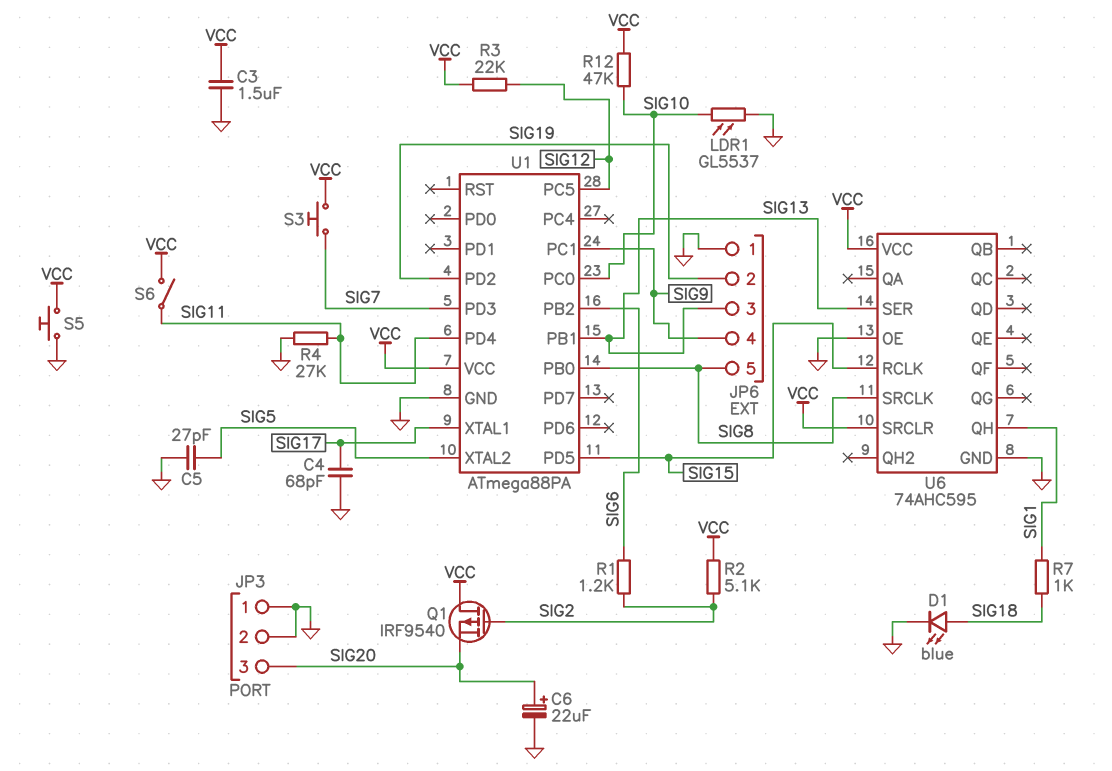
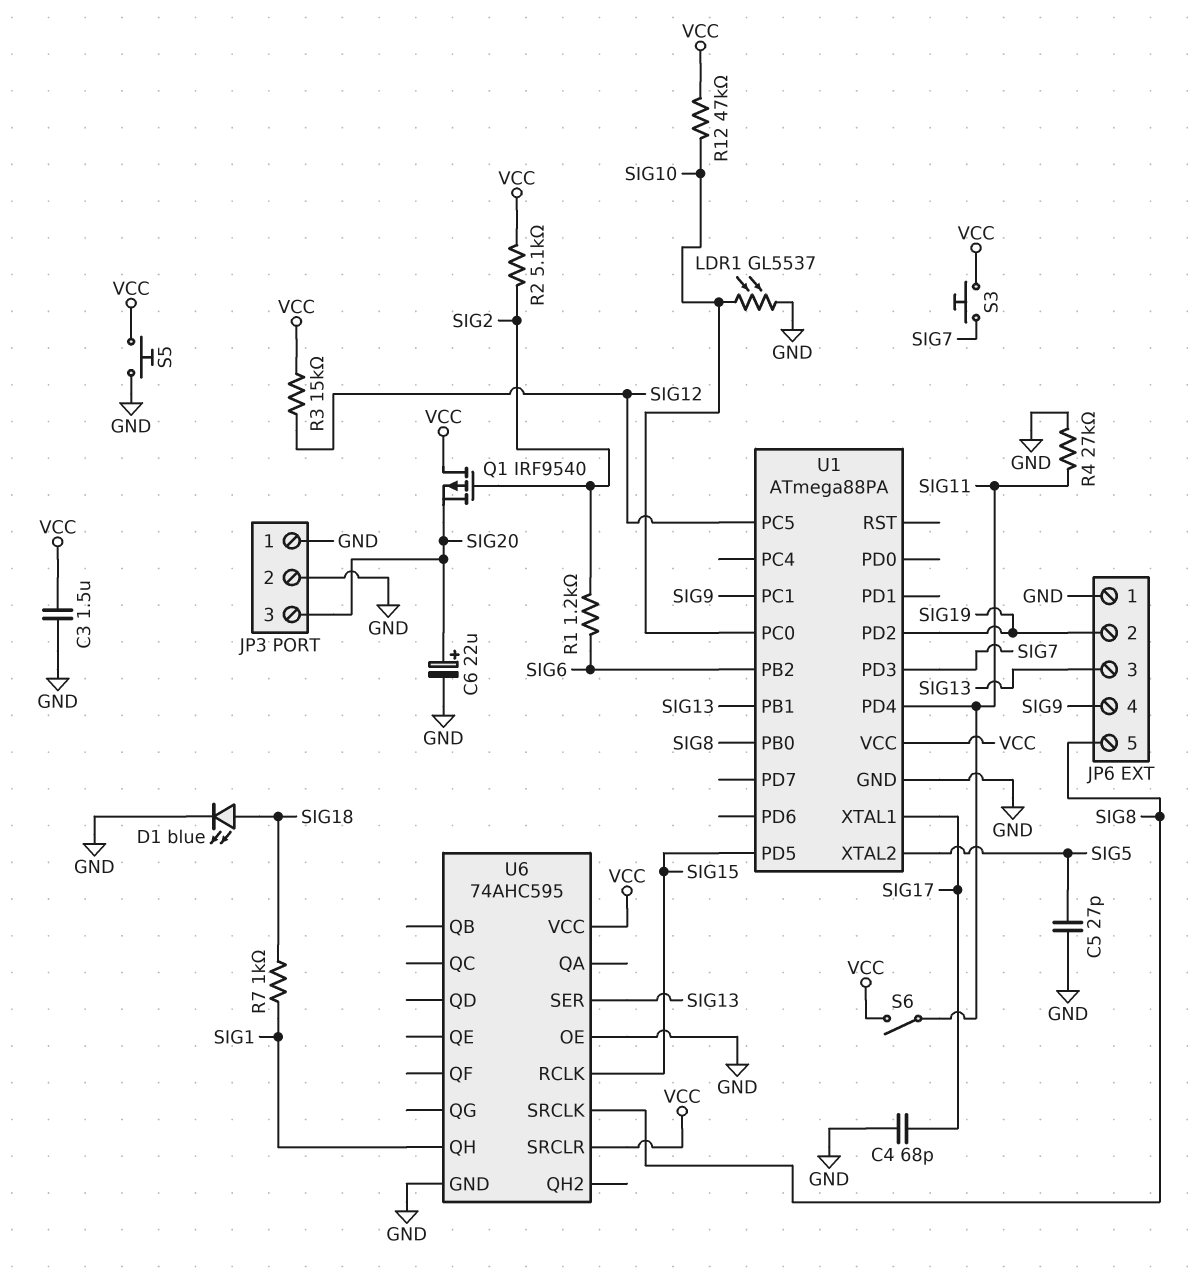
R3: 22k (SIG12, VCC) -> 15k (SIG12, VCC)

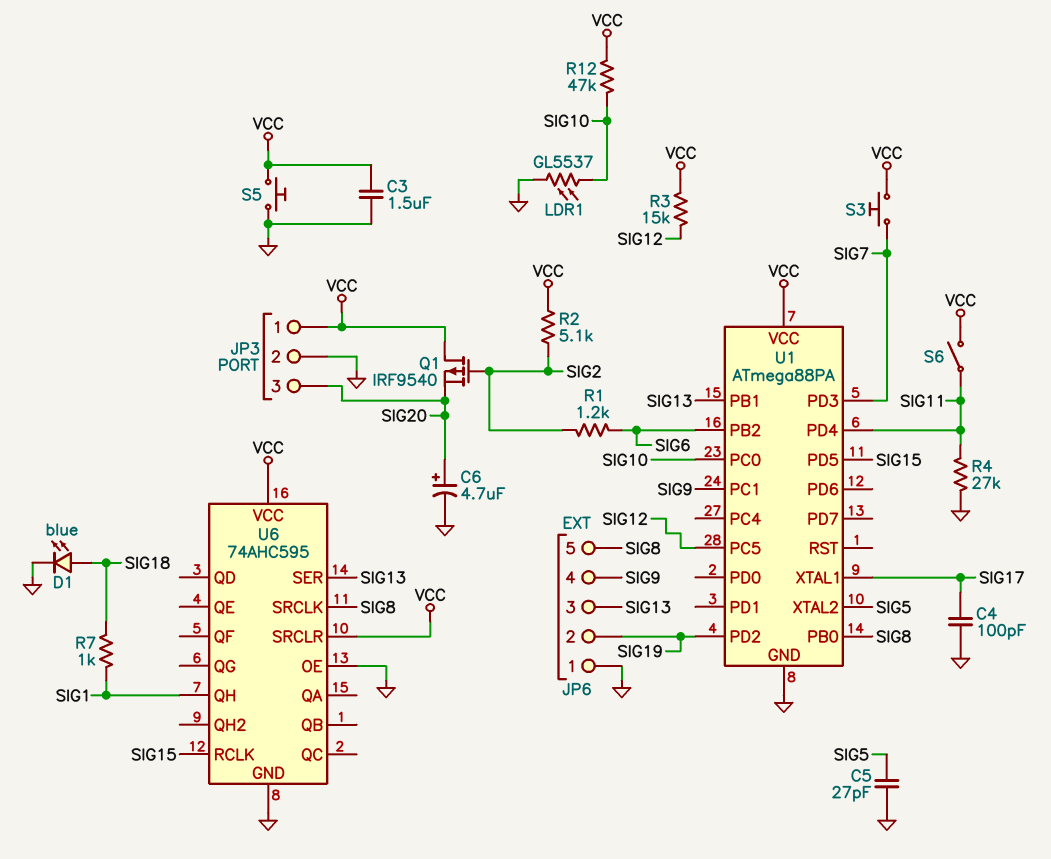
C4: 68pF (GND, SIG17) -> 100pF (GND, SIG17)
C6: 22uF (plus SIG20, minus GND) -> 4.7uF (plus SIG20, minus GND)
JP3 pin 1: GND -> VCC

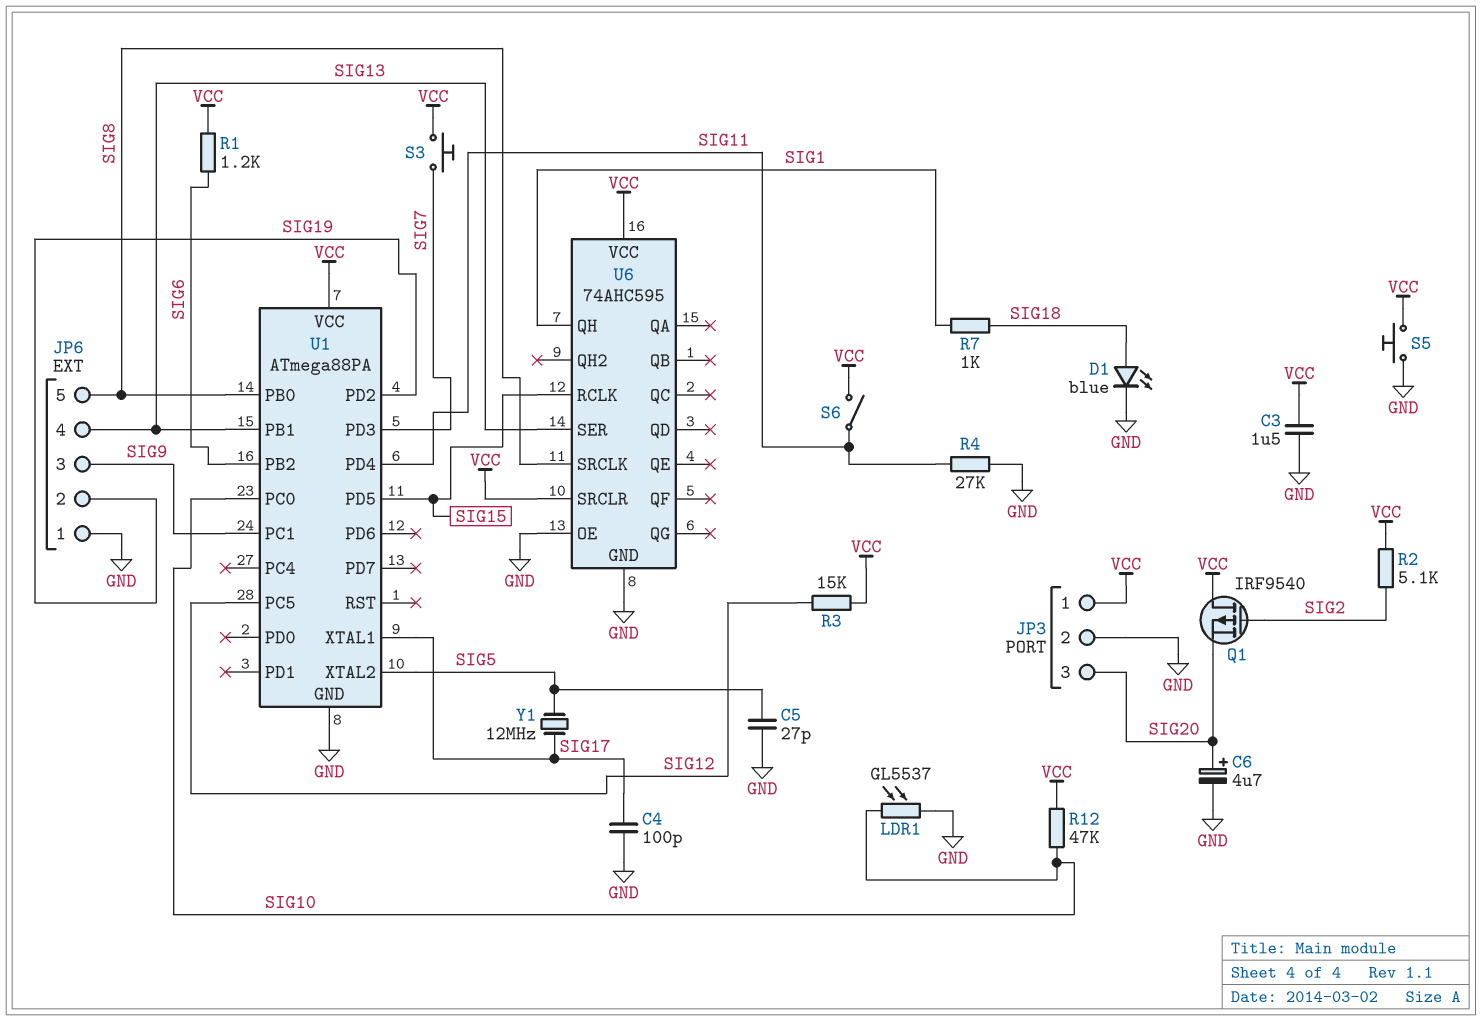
JP6 pin 3: SIG13 -> SIG9
JP6 pin 4: SIG9 -> SIG13
R1: 1.2k (SIG2, SIG6) -> 1.2k (SIG6, VCC)
Y1: none -> 12MHz (SIG5, SIG17)

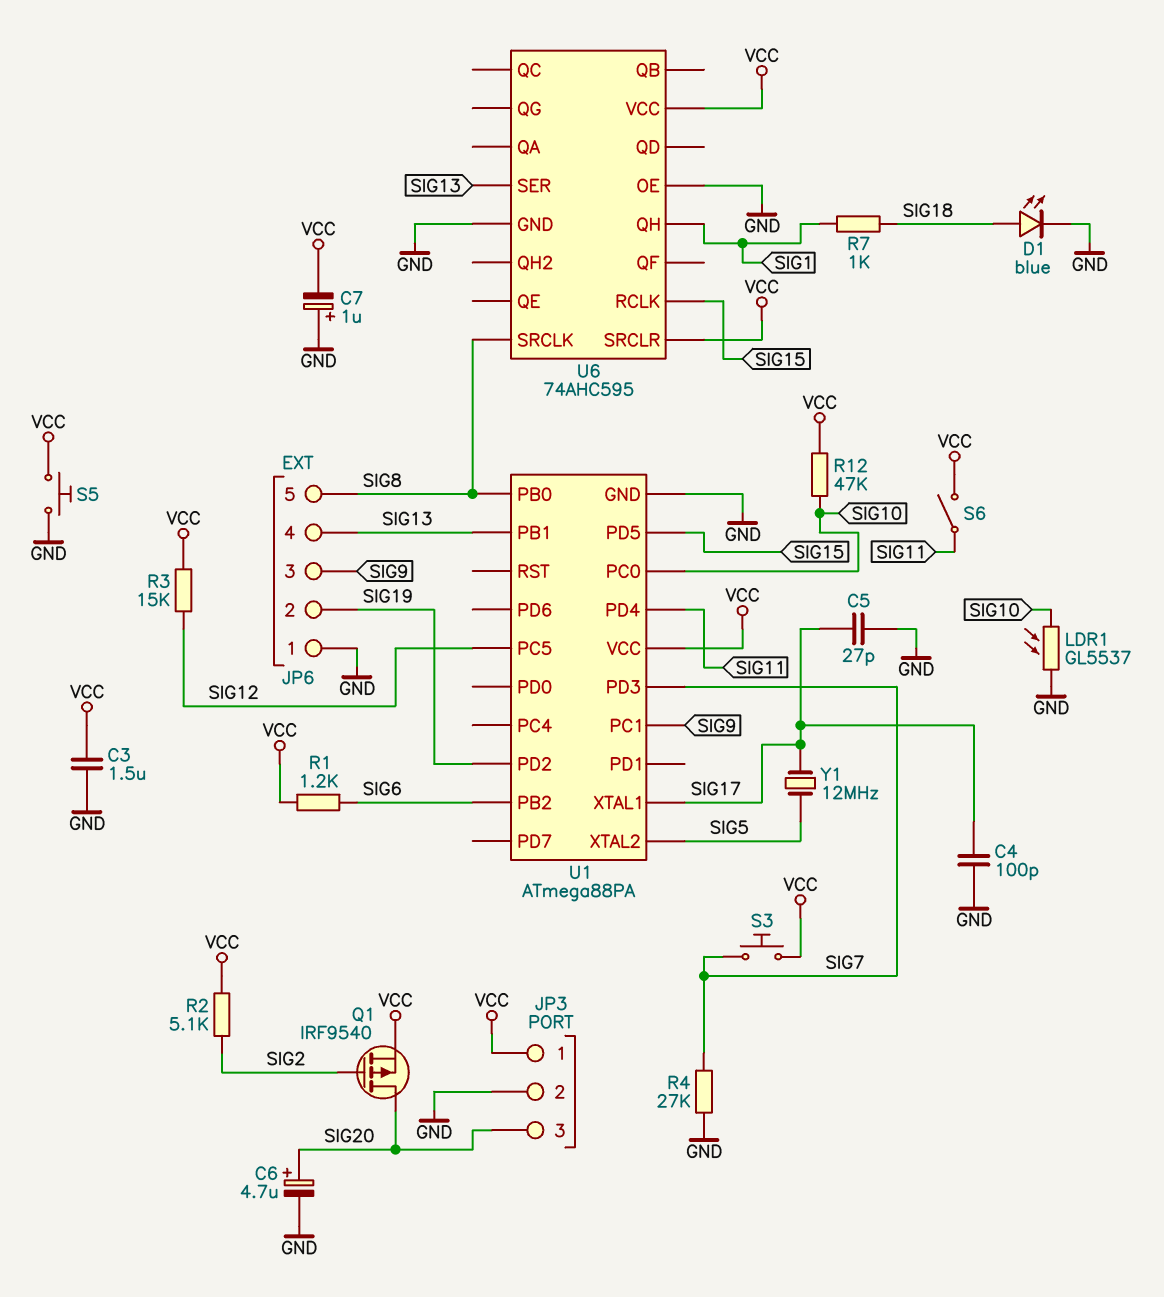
C5: 27pF (GND, SIG5) -> 27pF (GND, SIG17)
C7: none -> 1uF (plus GND, minus VCC)
Q1: PMOS IRF9540 (G SIG2, D VCC, S SIG20) -> PMOS IRF9540 (G SIG2, D SIG20, S VCC)
R4: 27k (GND, SIG11) -> 27k (GND, SIG7)

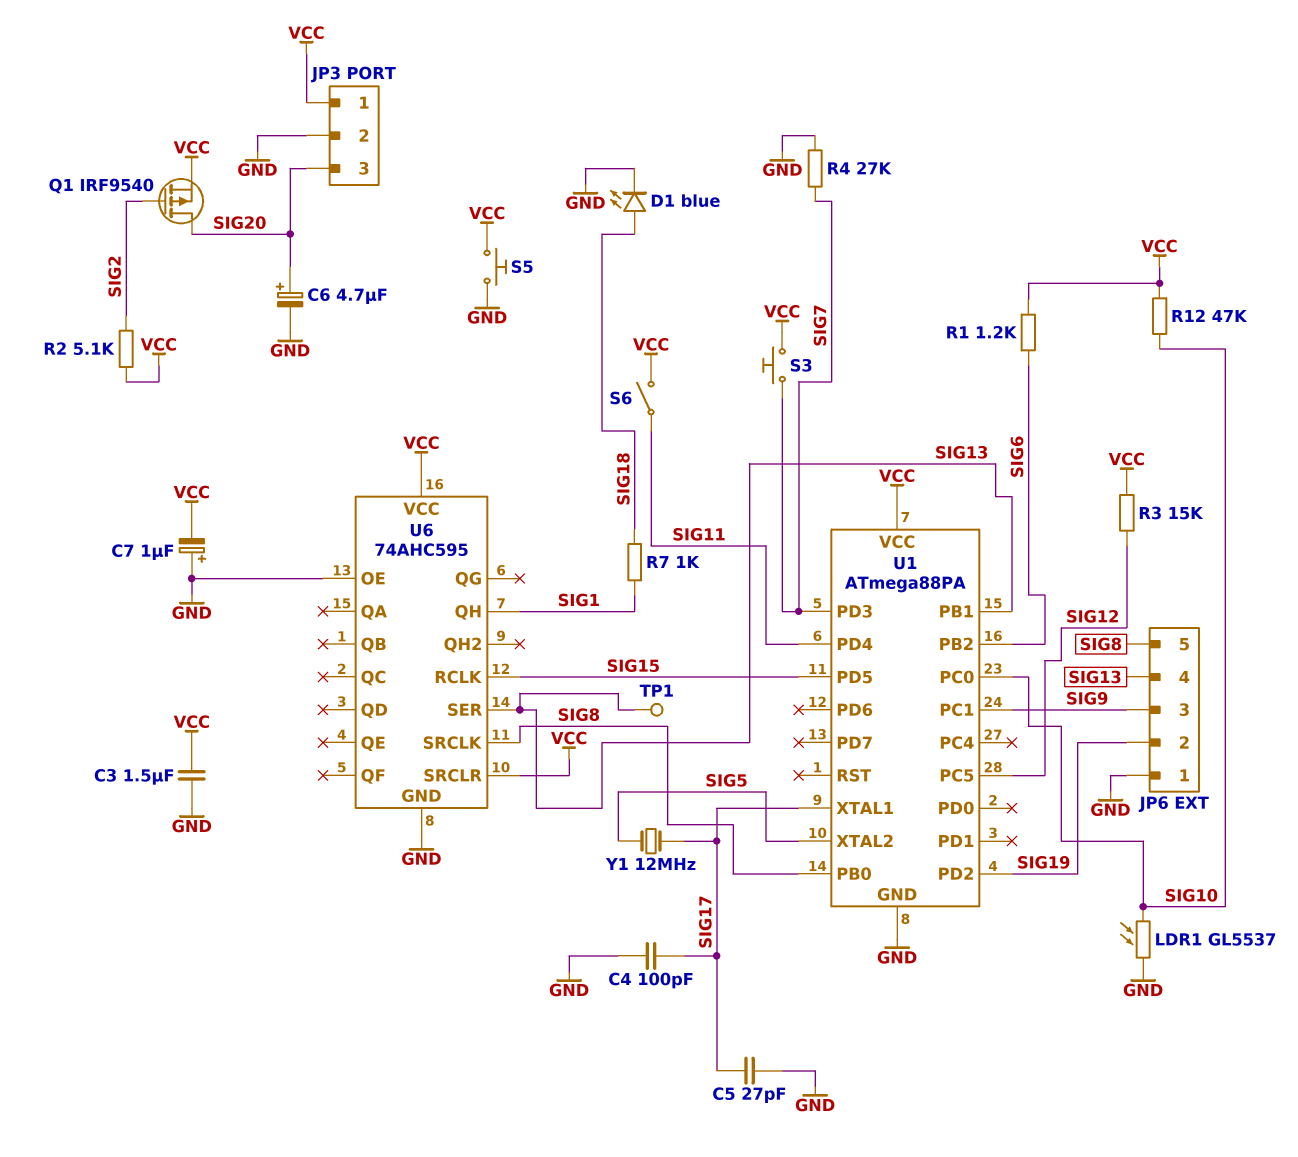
TP1: none -> test point (SIG13)

